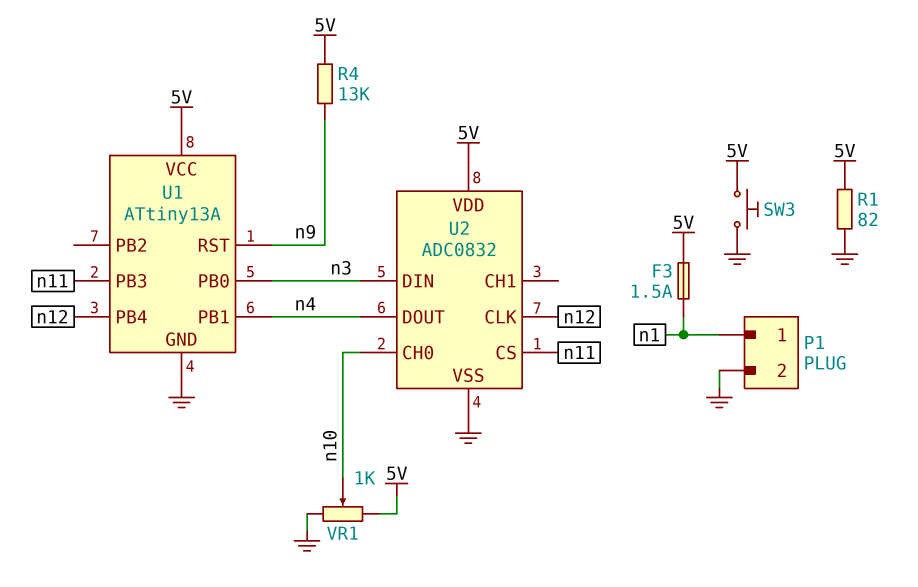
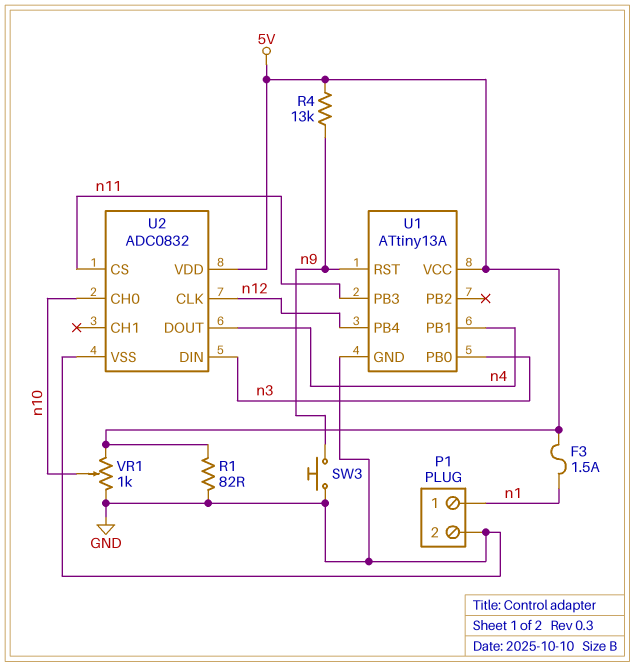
SW3: button (5V, GND) -> button (GND, n9)

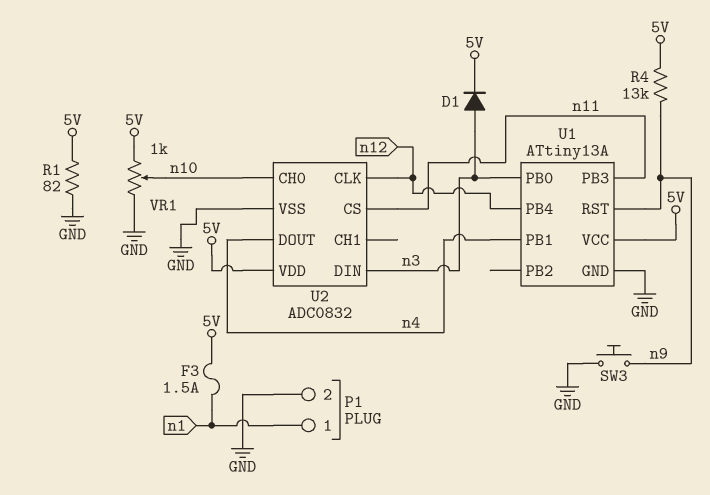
D1: none -> diode (A n3, K 5V)

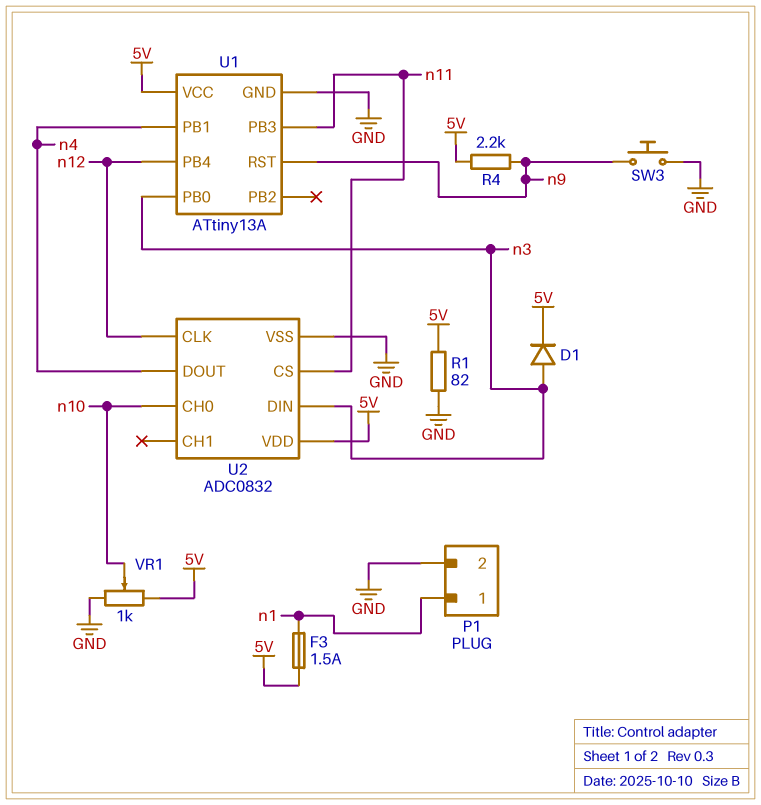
R4: 13k (5V, n9) -> 2.2k (5V, n9)

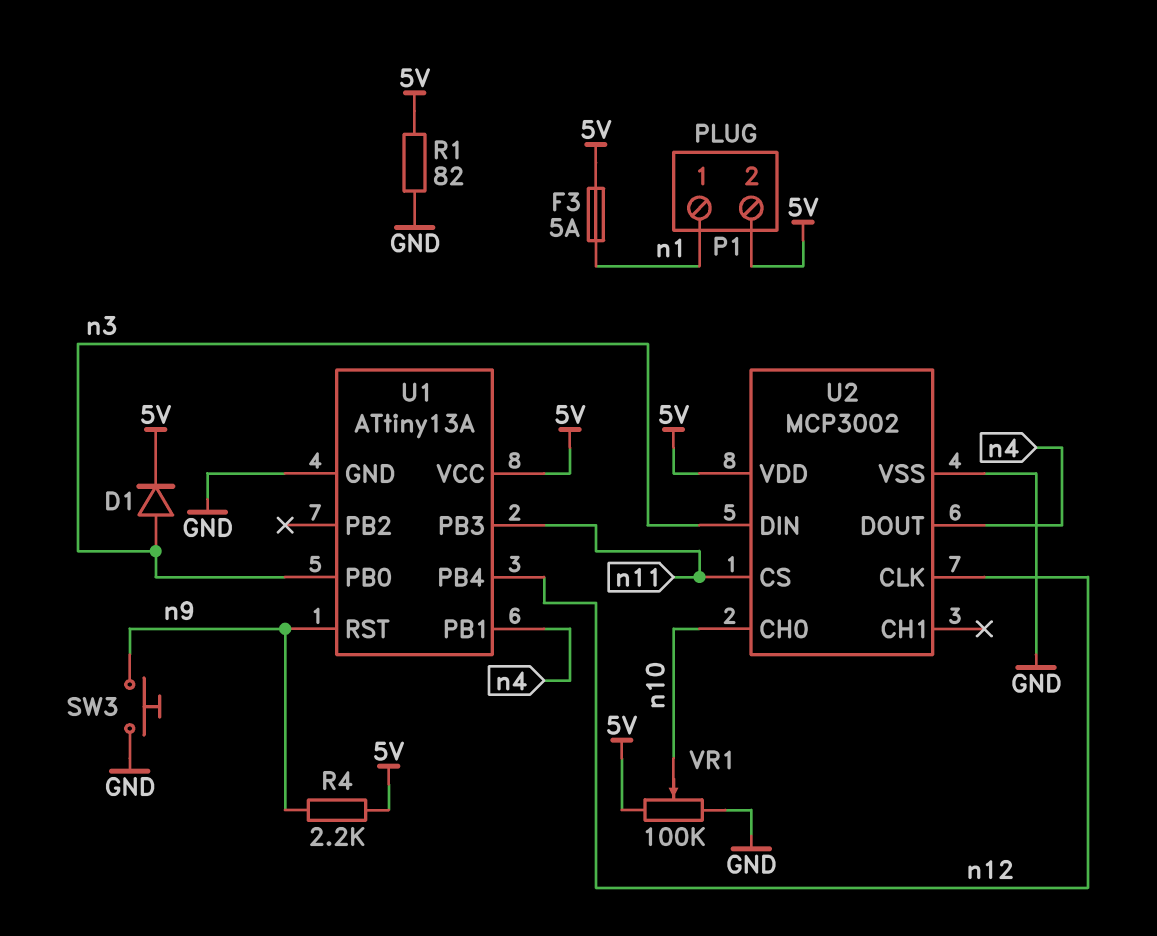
F3: 1.5A (5V, n1) -> 5A (5V, n1)
P1 pin 2: GND -> 5V
U2: ADC0832 -> MCP3002
VR1: 1k (5V, GND, wiper n10) -> 100k (5V, GND, wiper n10)

